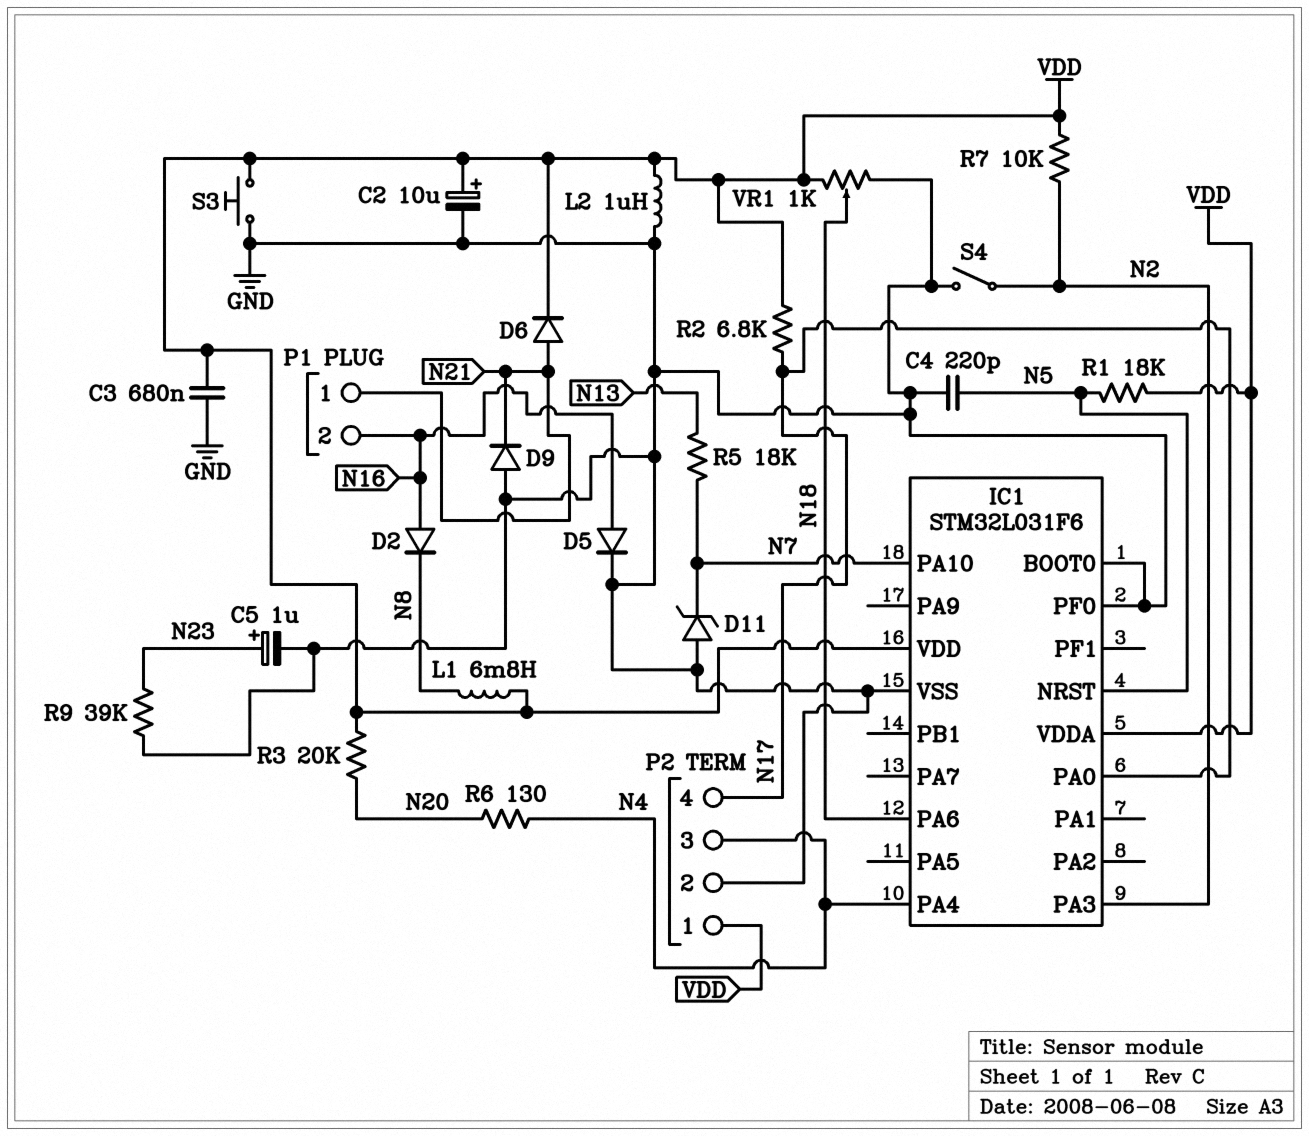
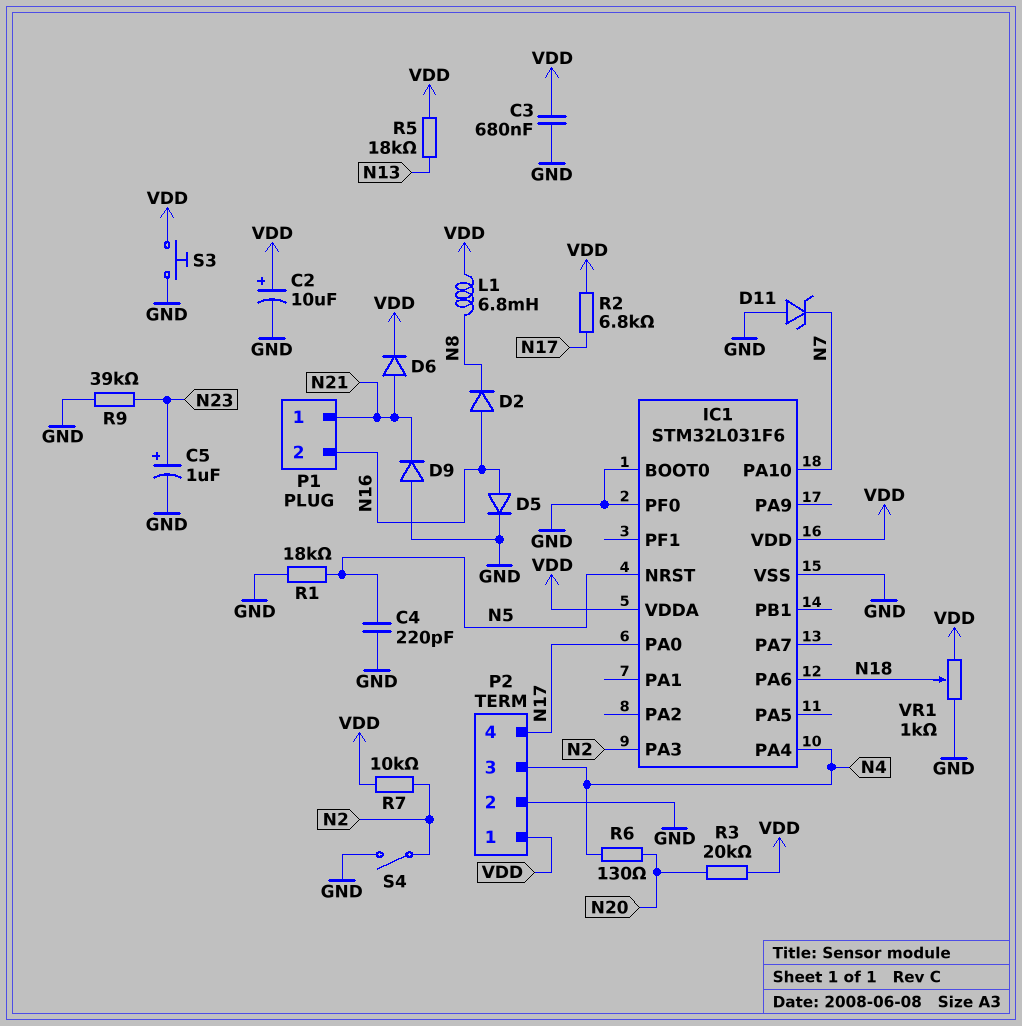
L2: 1uH (GND, VDD) -> none
R1: 18k (N5, VDD) -> 18k (GND, N5)
R5: 18k (N7, N13) -> 18k (N13, VDD)

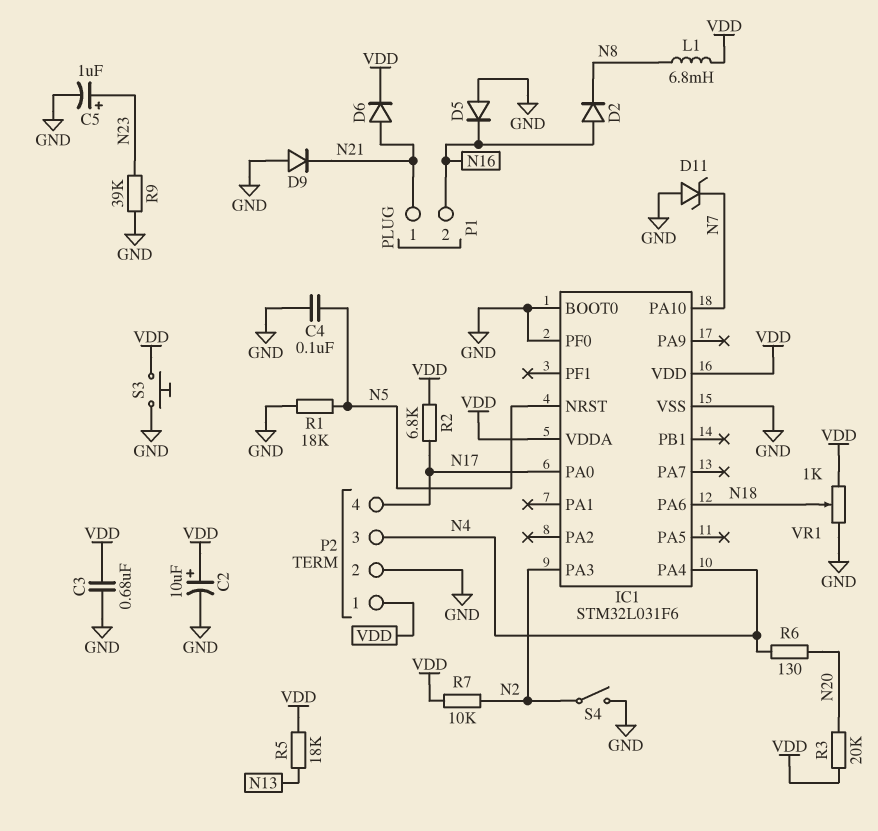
C4: 220pF (GND, N5) -> 100nF (GND, N5)
D5: diode (A N16, K GND) -> diode (A GND, K N16)

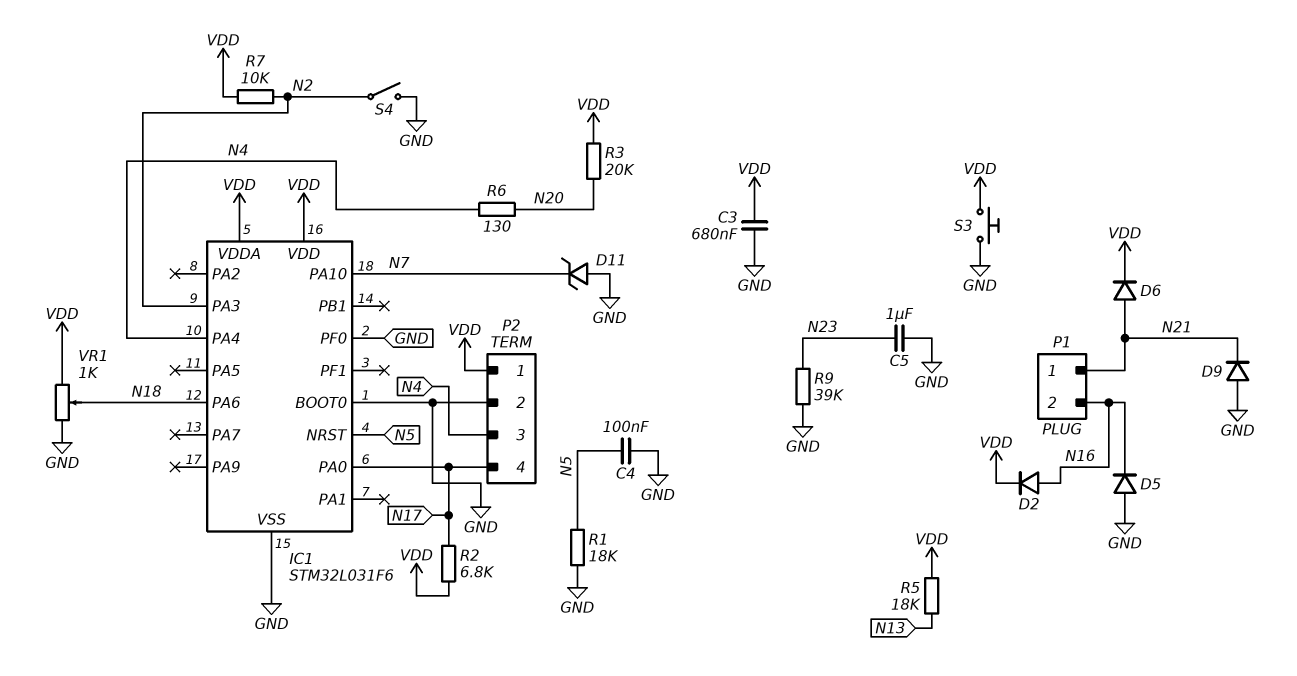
C2: 10uF (plus VDD, minus GND) -> none
C5: 1uF (plus N23, minus GND) -> 1uF (GND, N23)
D2: diode (A N16, K N8) -> diode (A N16, K VDD)
L1: 6.8mH (N8, VDD) -> none

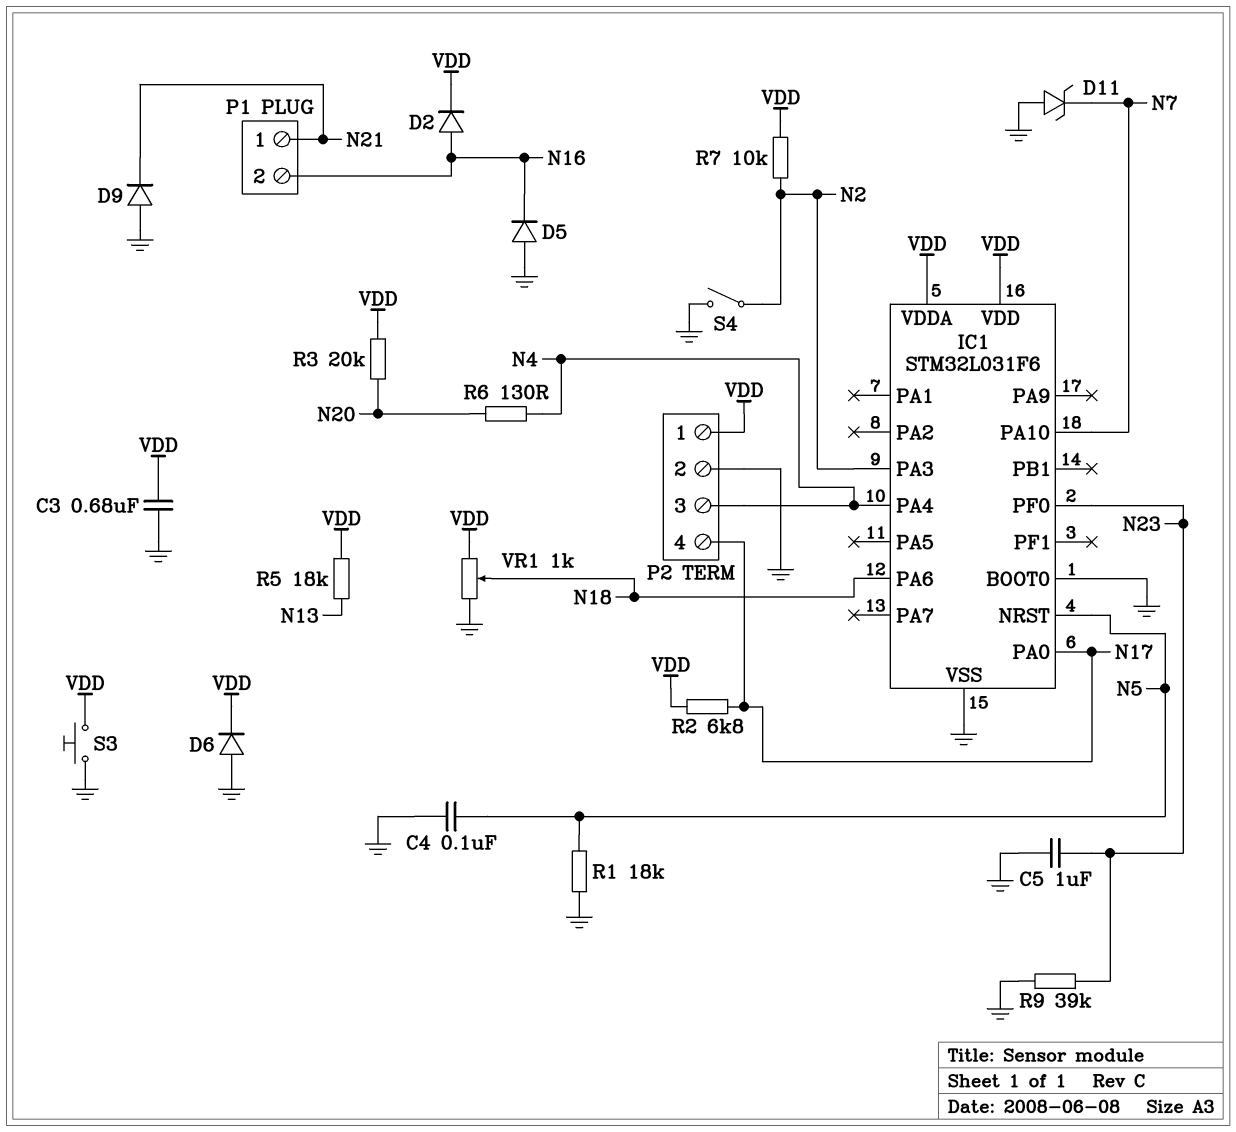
D6: diode (A N21, K VDD) -> diode (A GND, K VDD)
IC1 pin PF0: GND -> N23

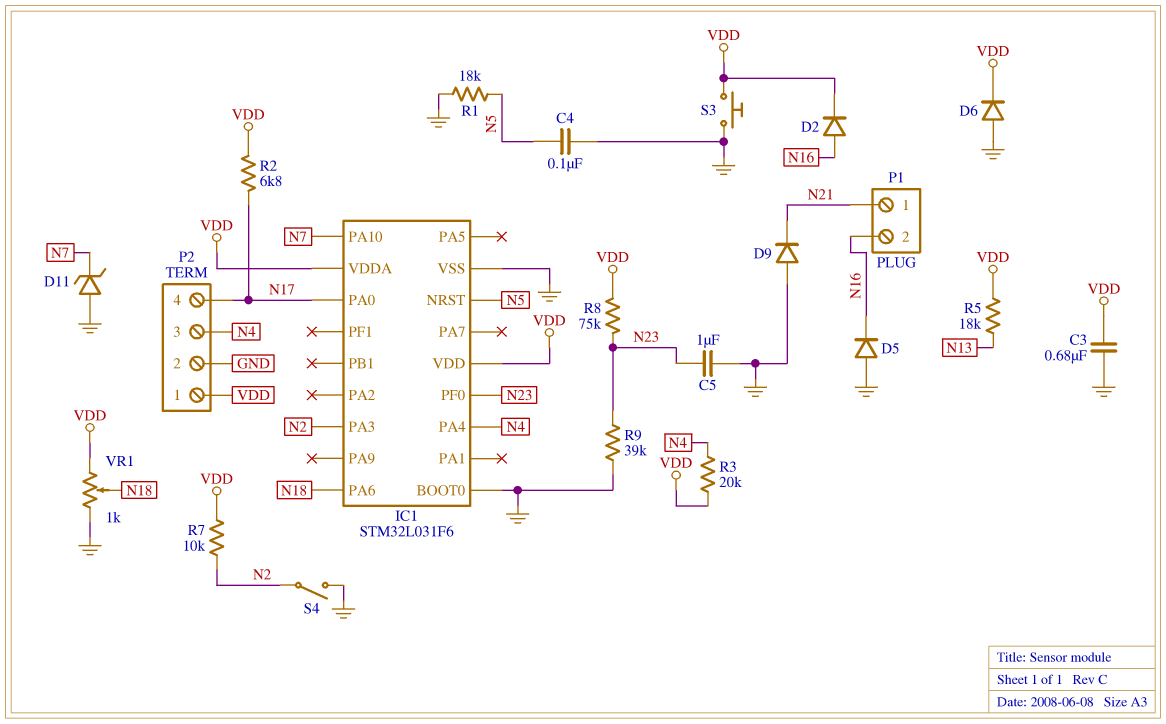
R3: 20k (N20, VDD) -> 20k (N4, VDD)
R6: 130 (N4, N20) -> none
R8: none -> 75k (N23, VDD)

